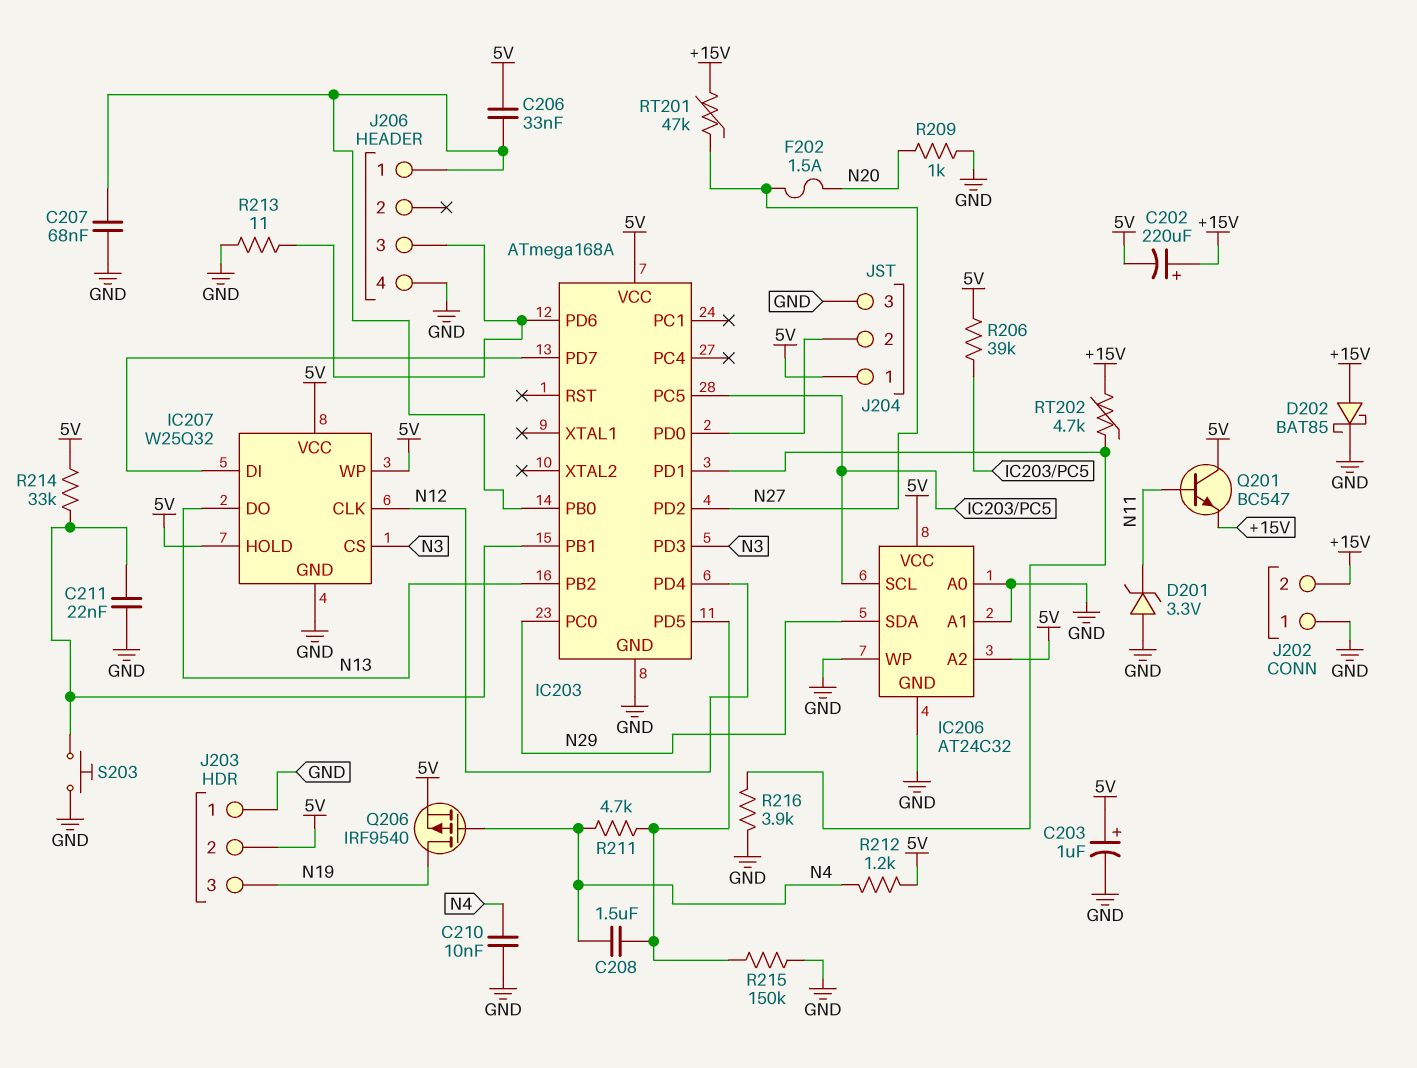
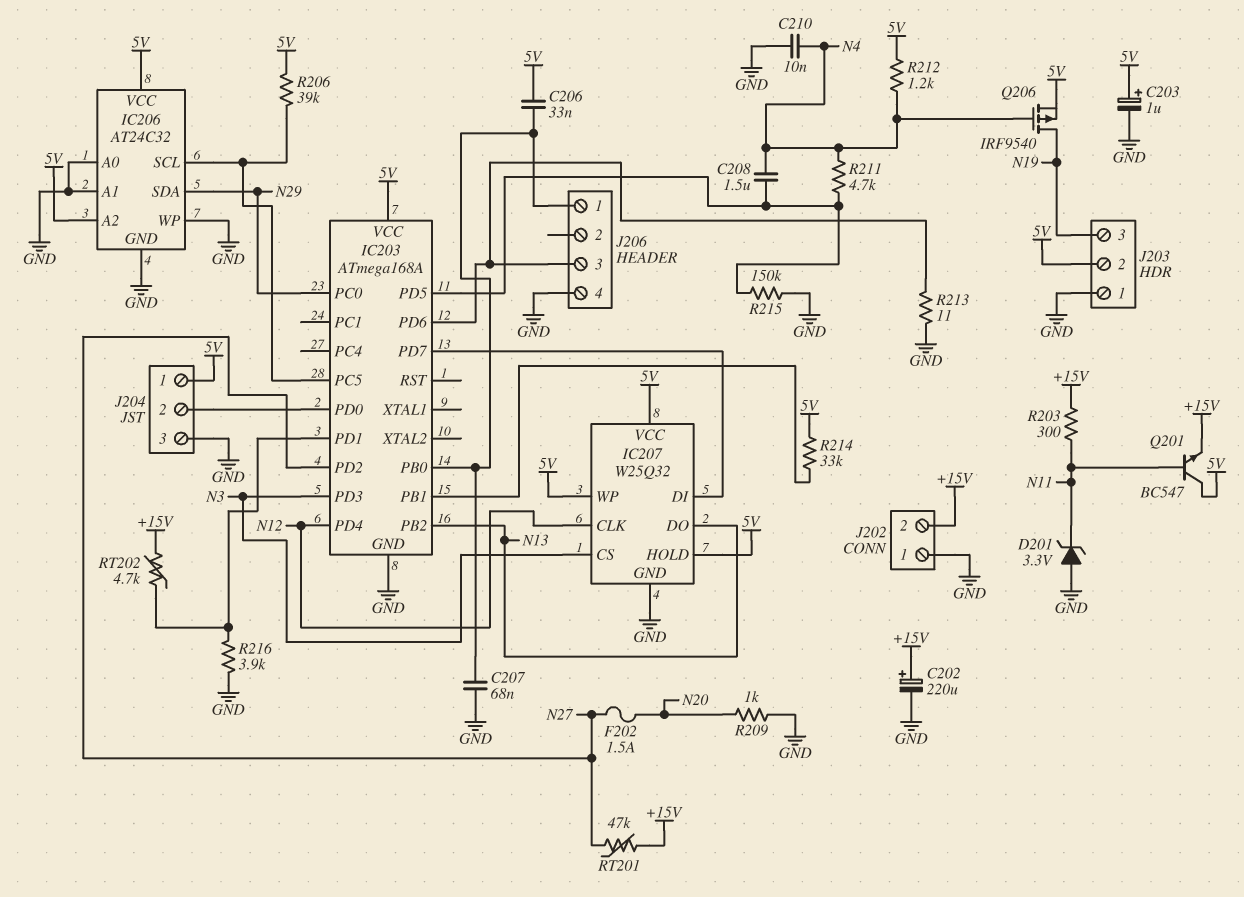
C202: 220uF (plus +15V, minus 5V) -> 220uF (plus +15V, minus GND)
C211: 22nF (GND, IC203/PB1) -> none
D202: schottky BAT85 (A +15V, K GND) -> none
R203: none -> 300 (+15V, N11)
S203: button (GND, IC203/PB1) -> none

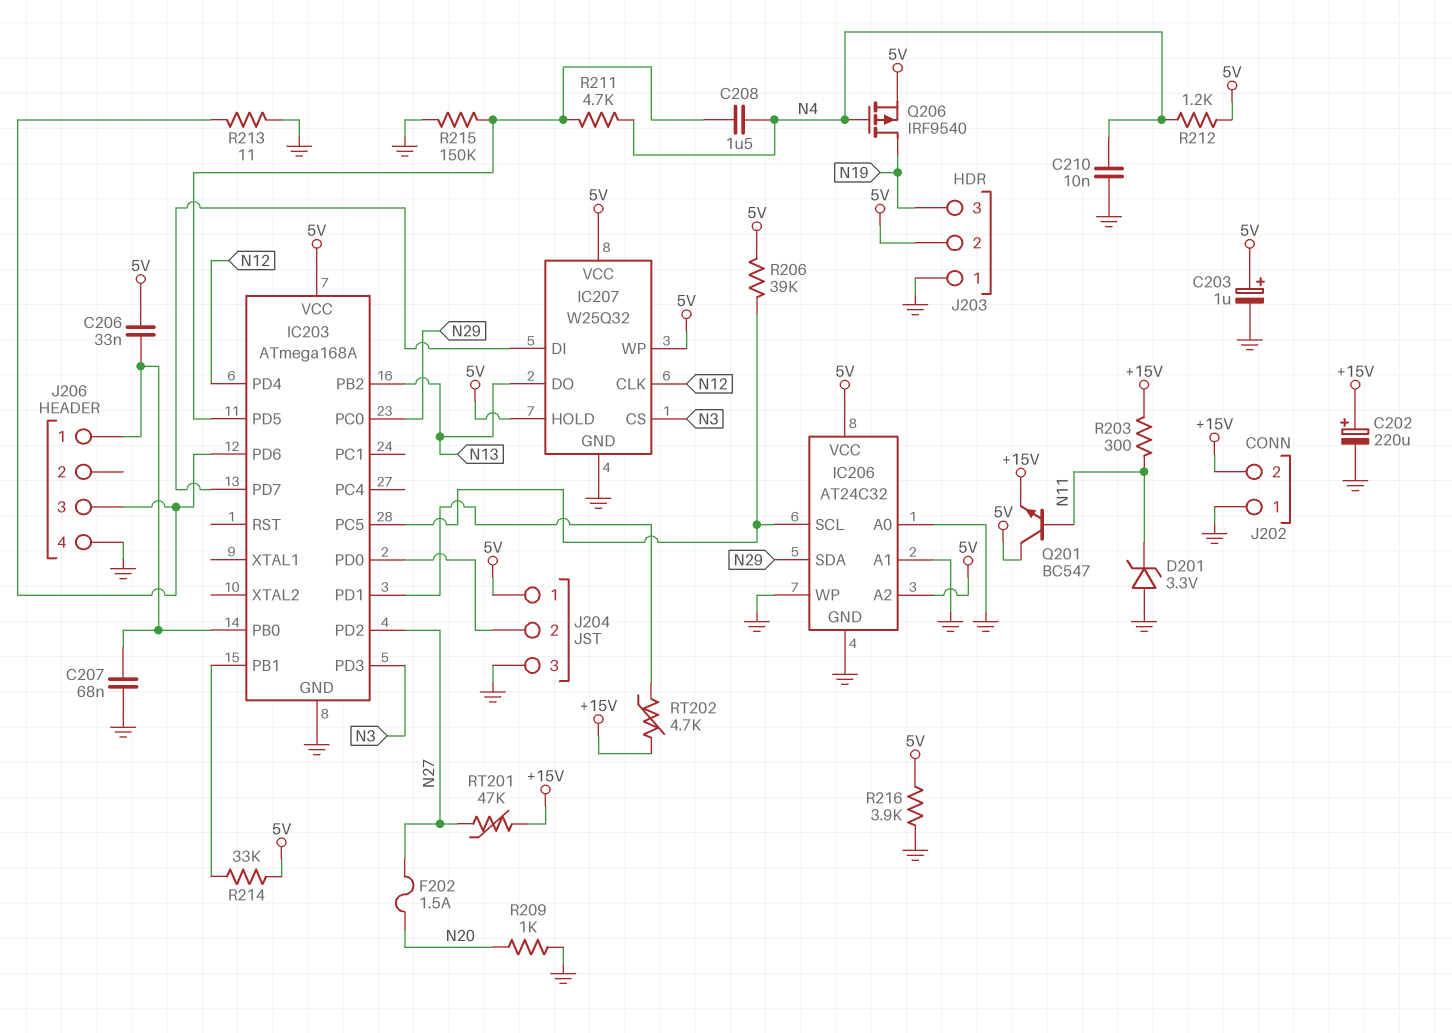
R216: 3.9k (GND, IC203/PD1) -> 3.9k (5V, GND)

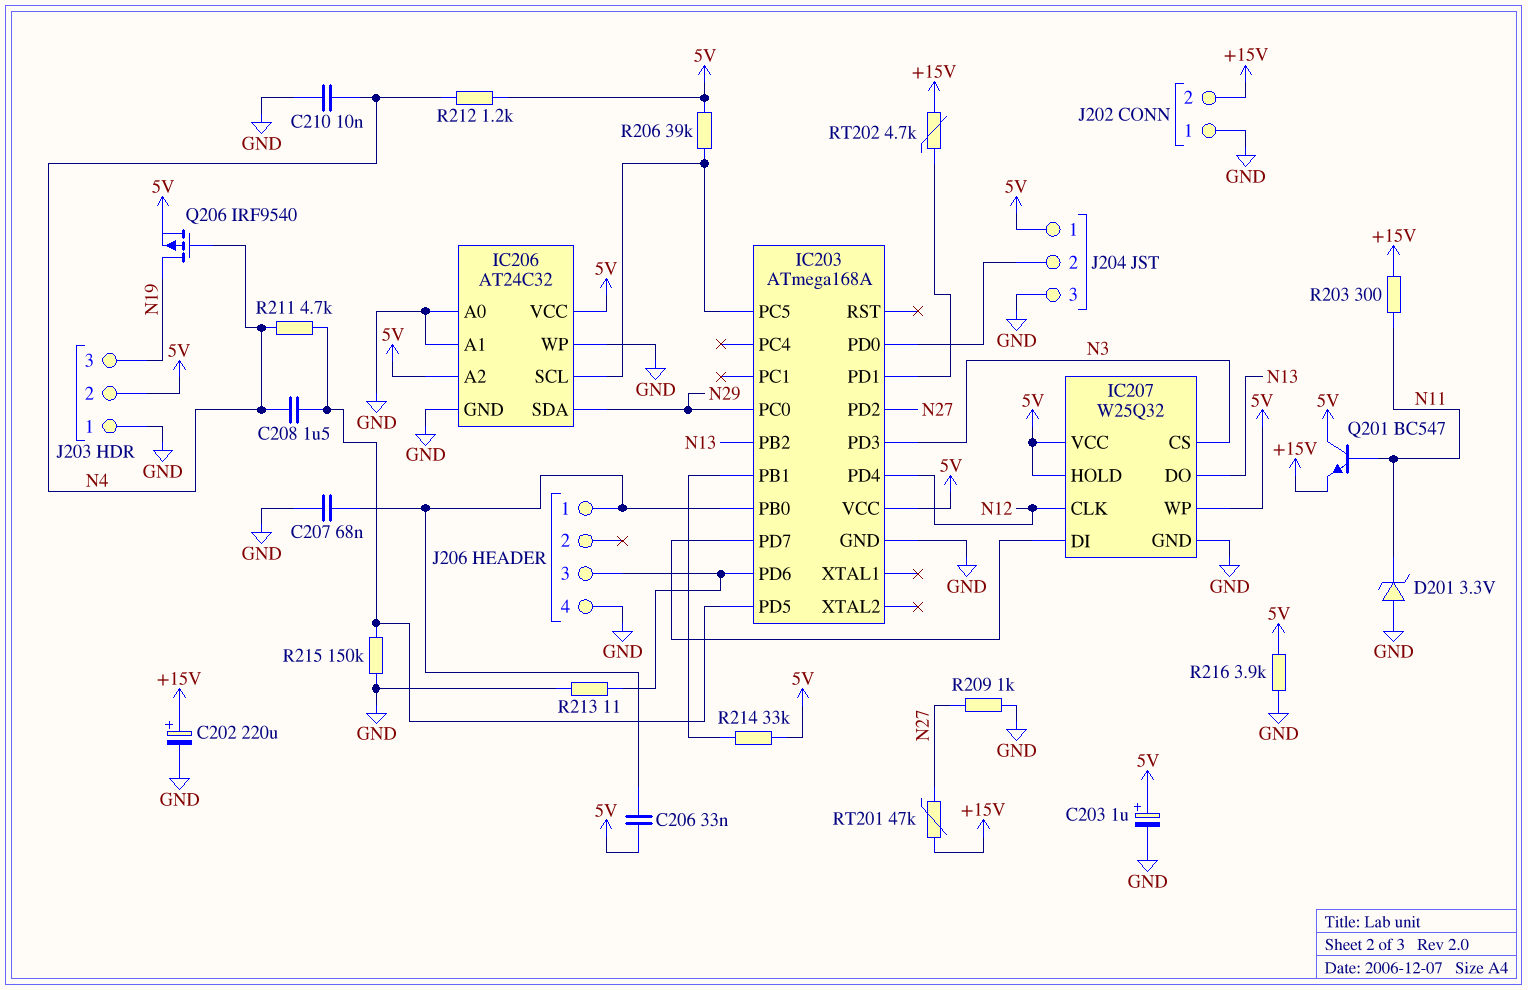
F202: 1.5A (N20, N27) -> none
R209: 1k (GND, N20) -> 1k (GND, N27)

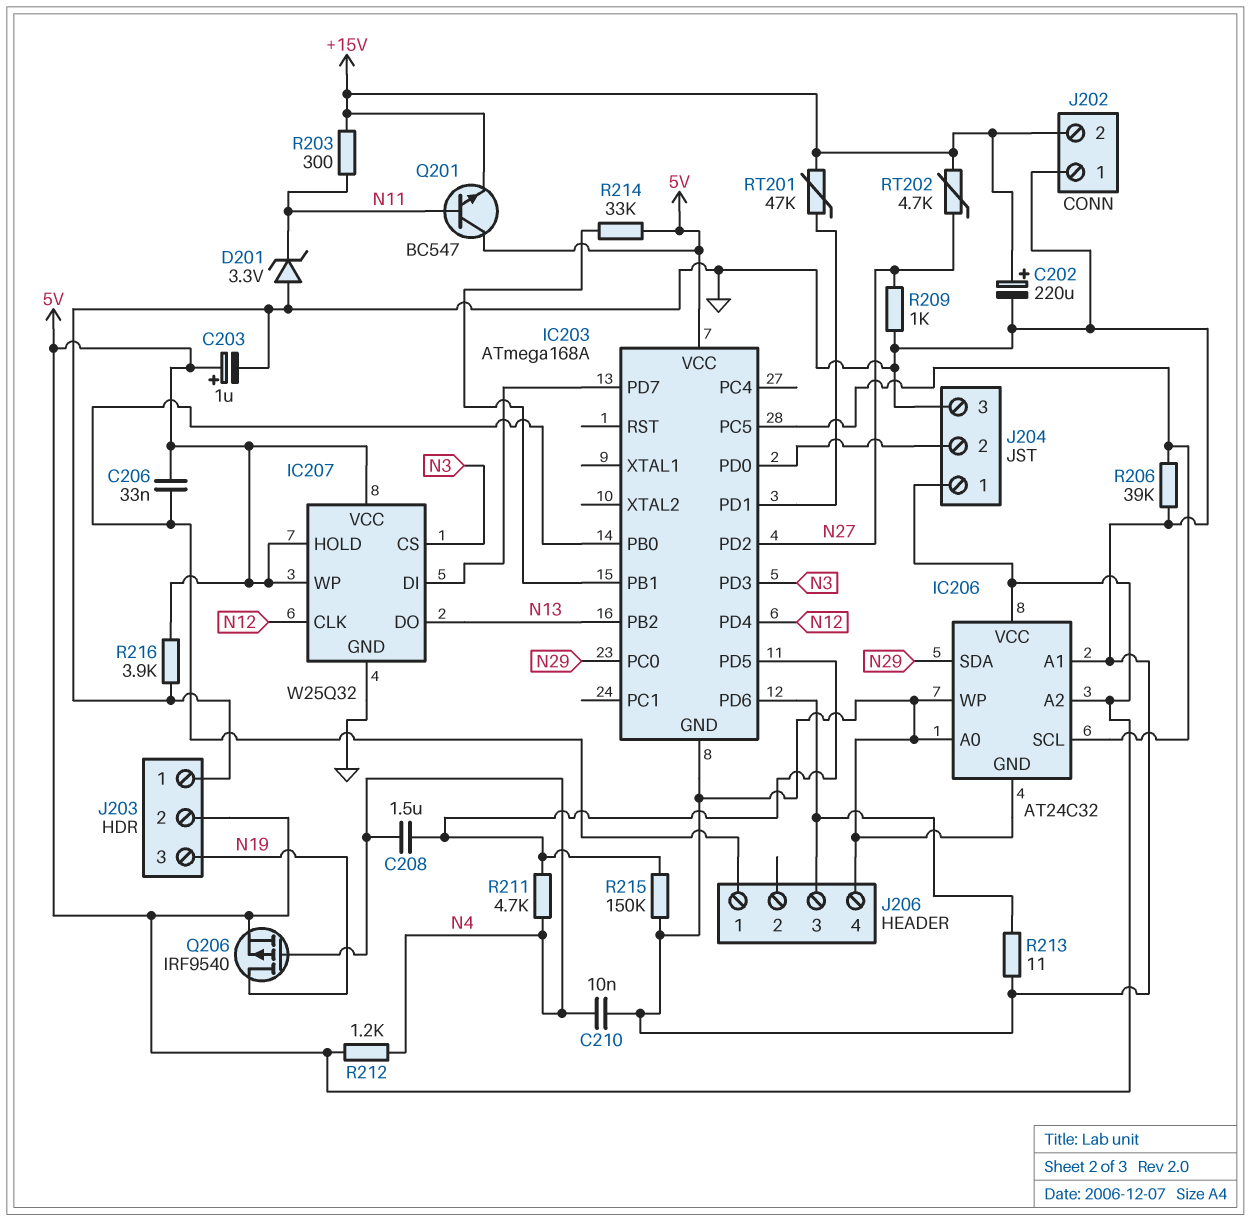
C207: 68nF (GND, IC203/PB0) -> none
R206: 39k (5V, IC203/PC5) -> 39k (GND, IC203/PC5)
RT201: 47k (+15V, N27) -> 47k (+15V, IC203/PD1)
RT202: 4.7k (+15V, IC203/PD1) -> 4.7k (+15V, N27)

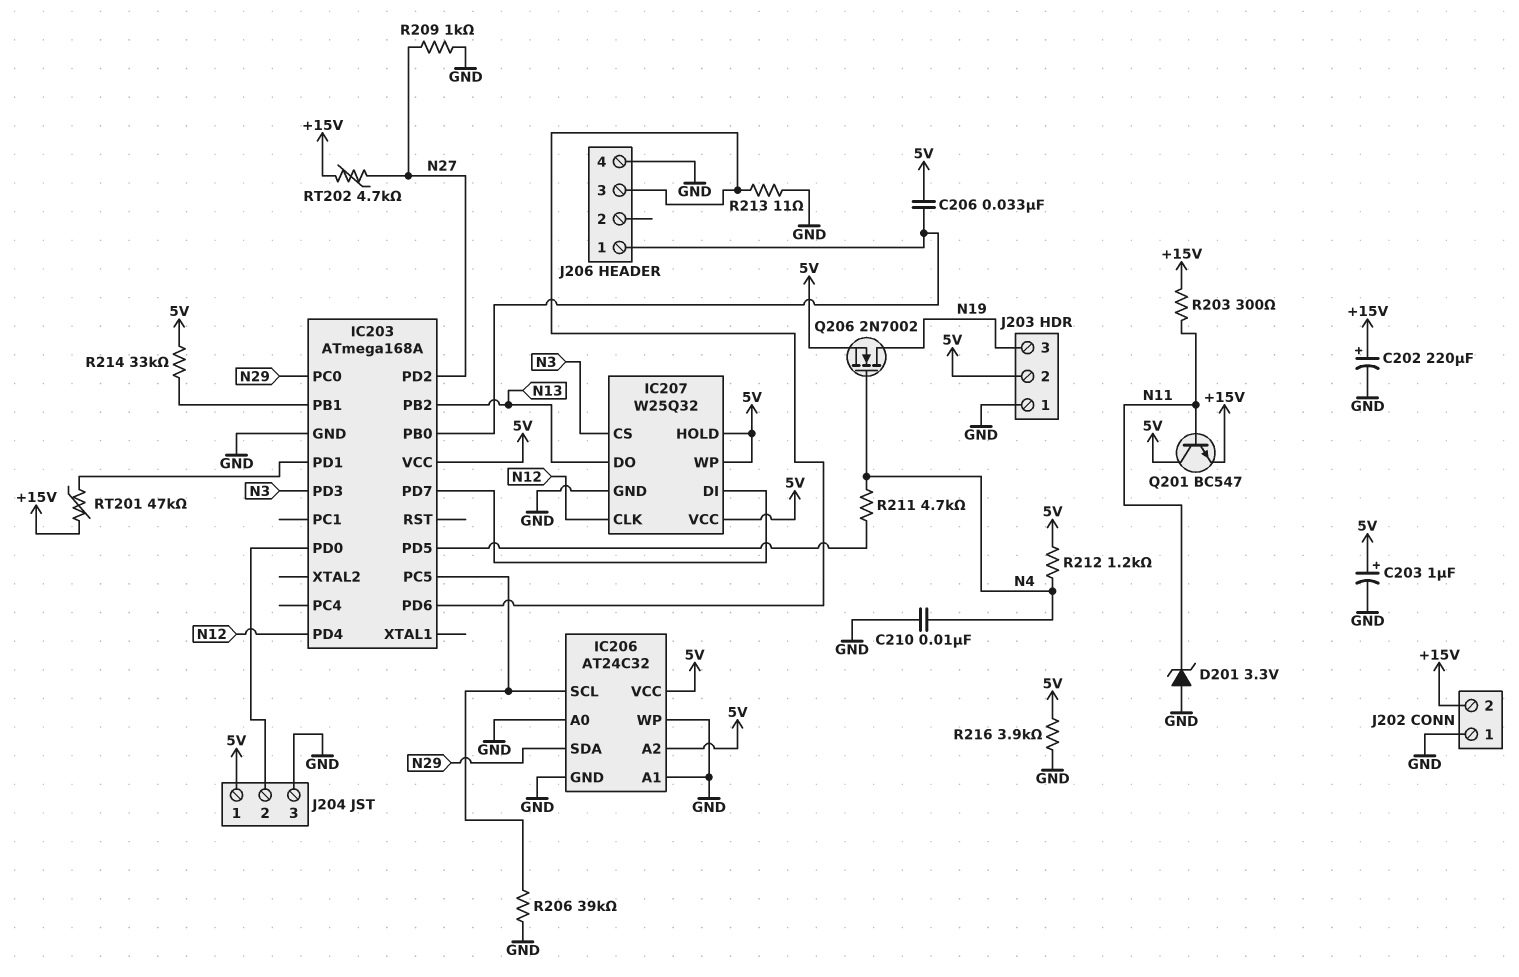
C208: 1.5uF (IC203/PD5, N4) -> none
Q206: PMOS IRF9540 (G N4, D N19, S 5V) -> NMOS 2N7002 (G N4, D N19, S 5V)
R215: 150k (GND, IC203/PD5) -> none

